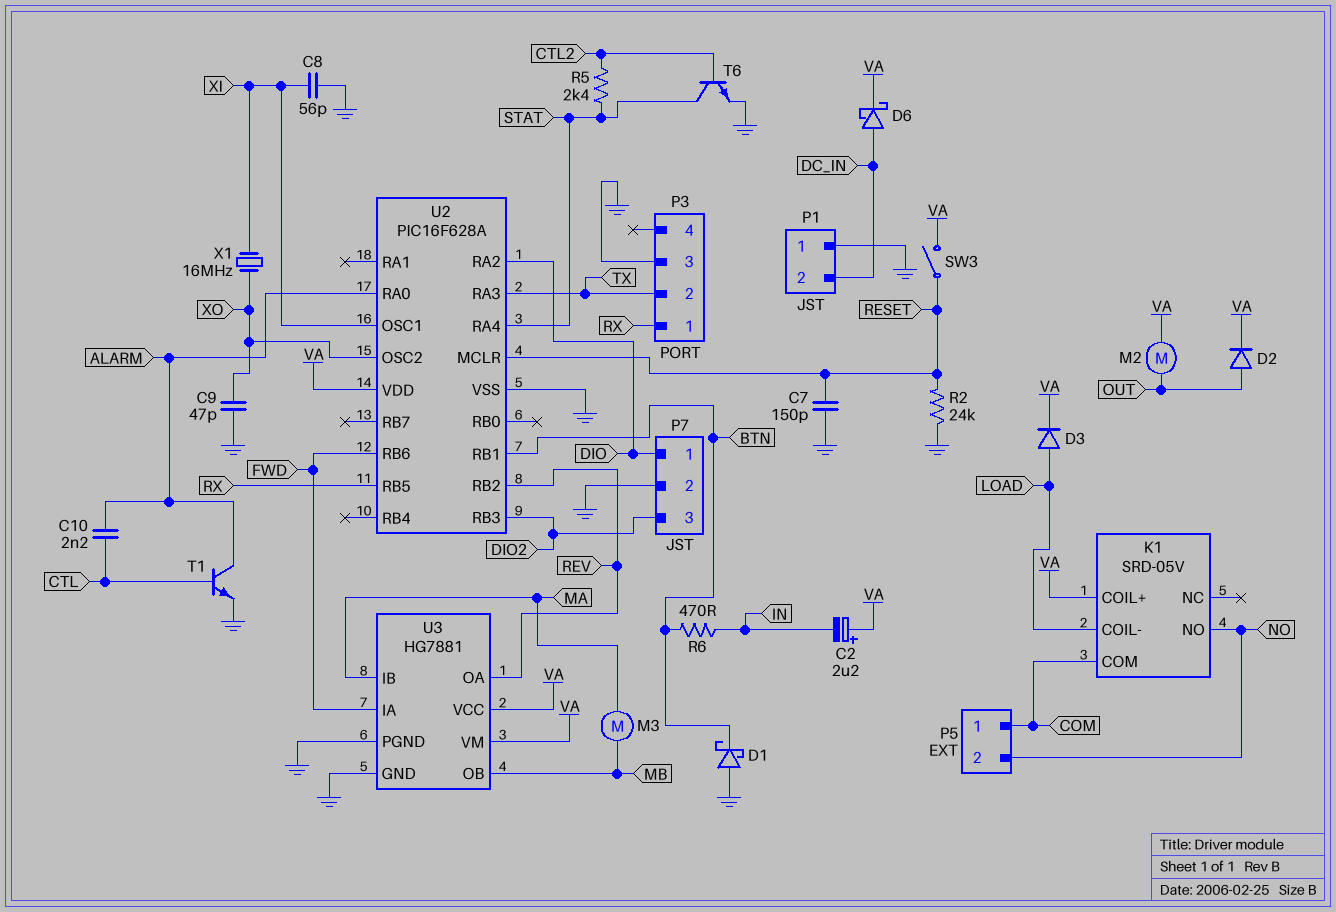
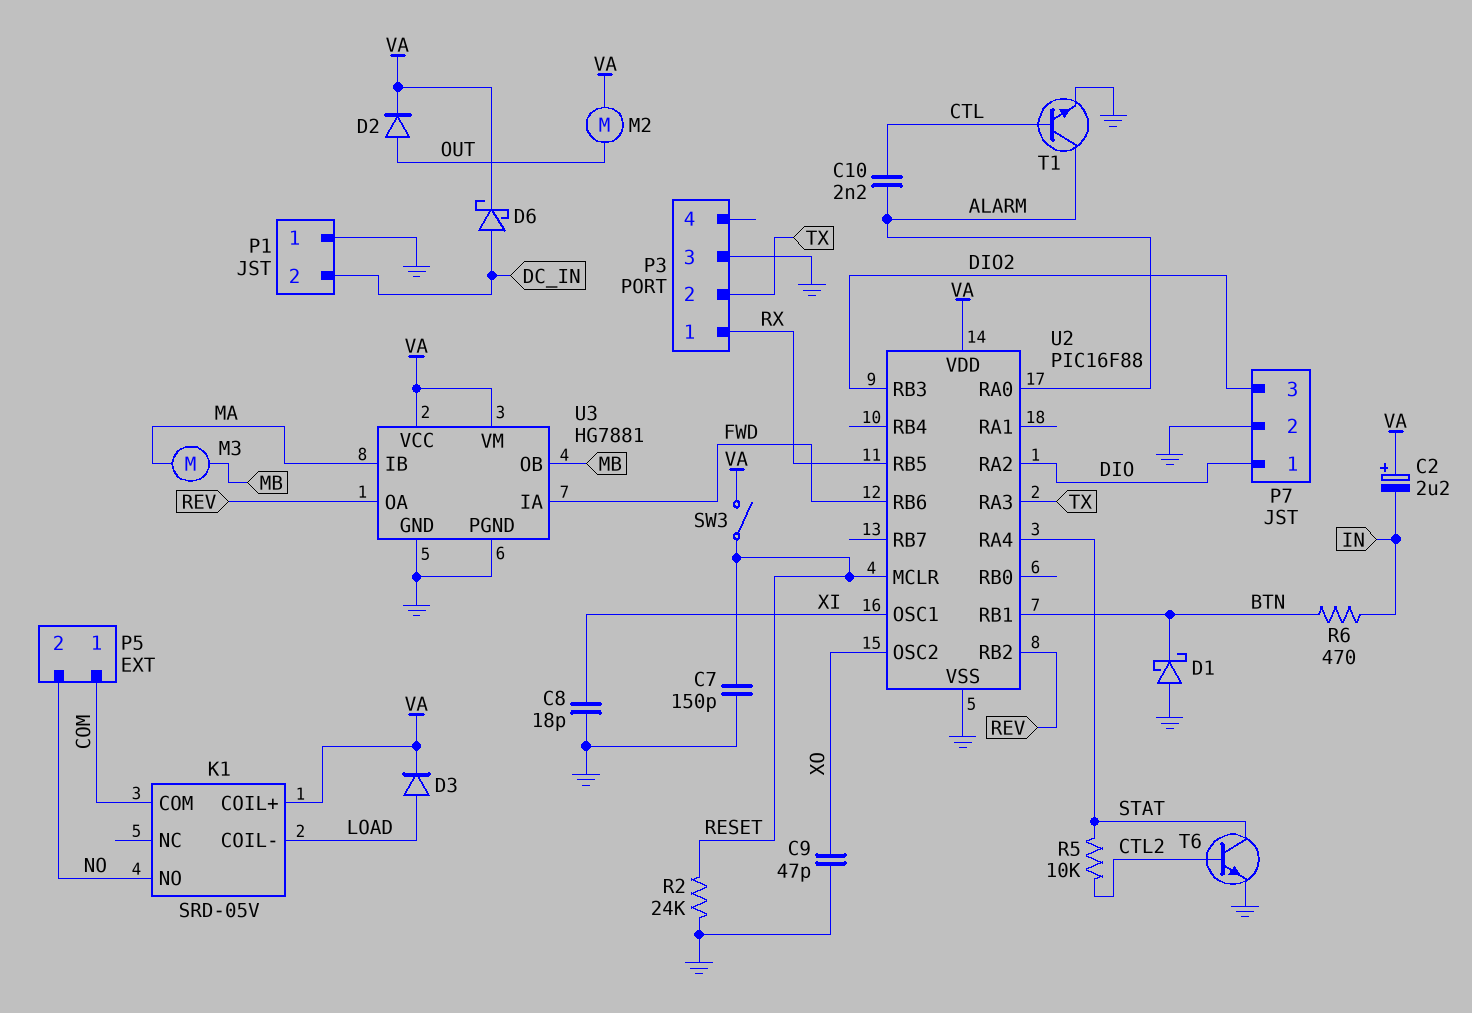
C8: 56pF (GND, XI) -> 18pF (GND, XI)
R5: 2.4k (CTL2, STAT) -> 10k (CTL2, STAT)
U2: PIC16F628A -> PIC16F88
X1: 16MHz (XI, XO) -> none

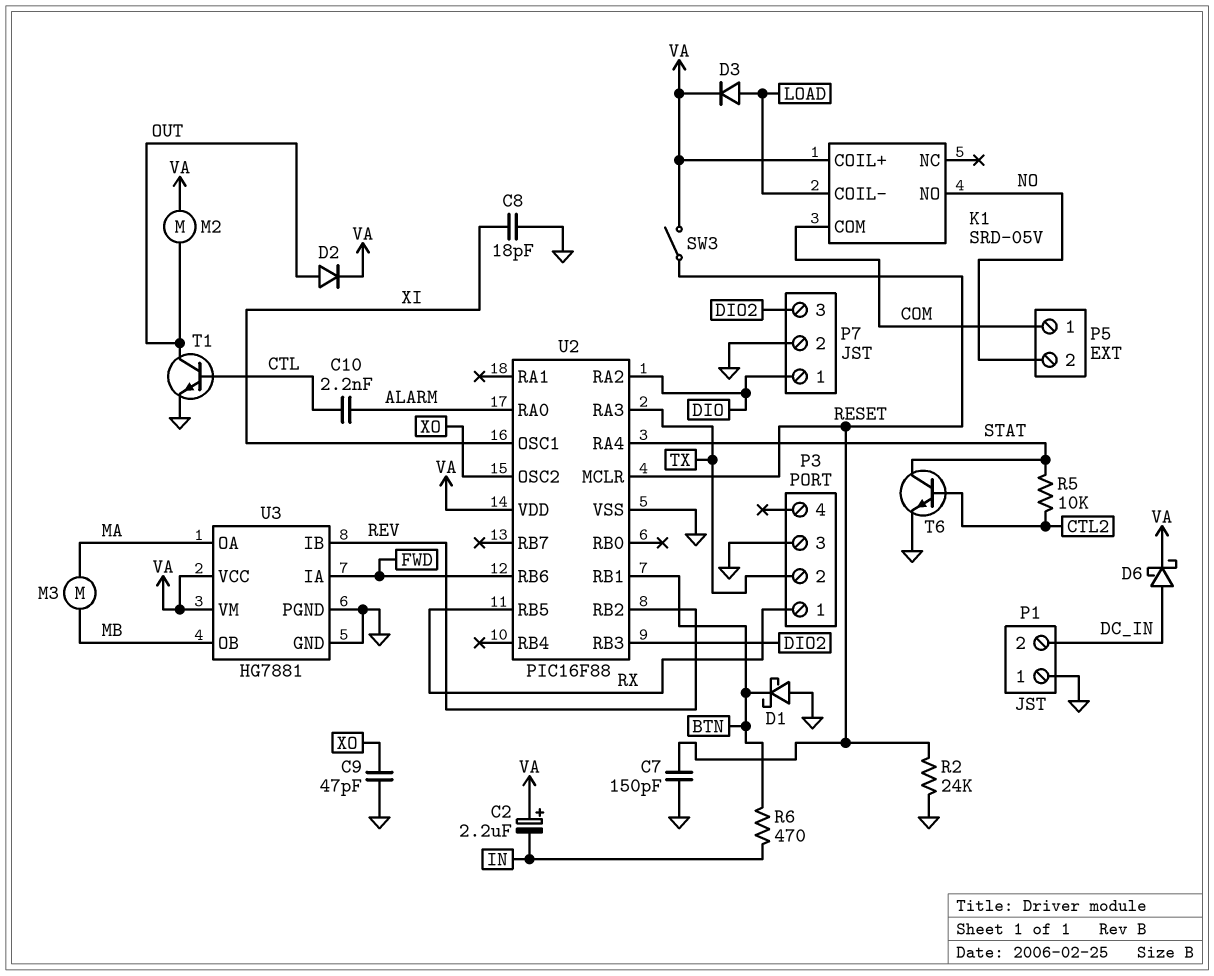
T1: NPN (B CTL, C ALARM, E GND) -> NPN (B CTL, C OUT, E GND)
U3 pin IB: MA -> REV
U3 pin OA: REV -> MA

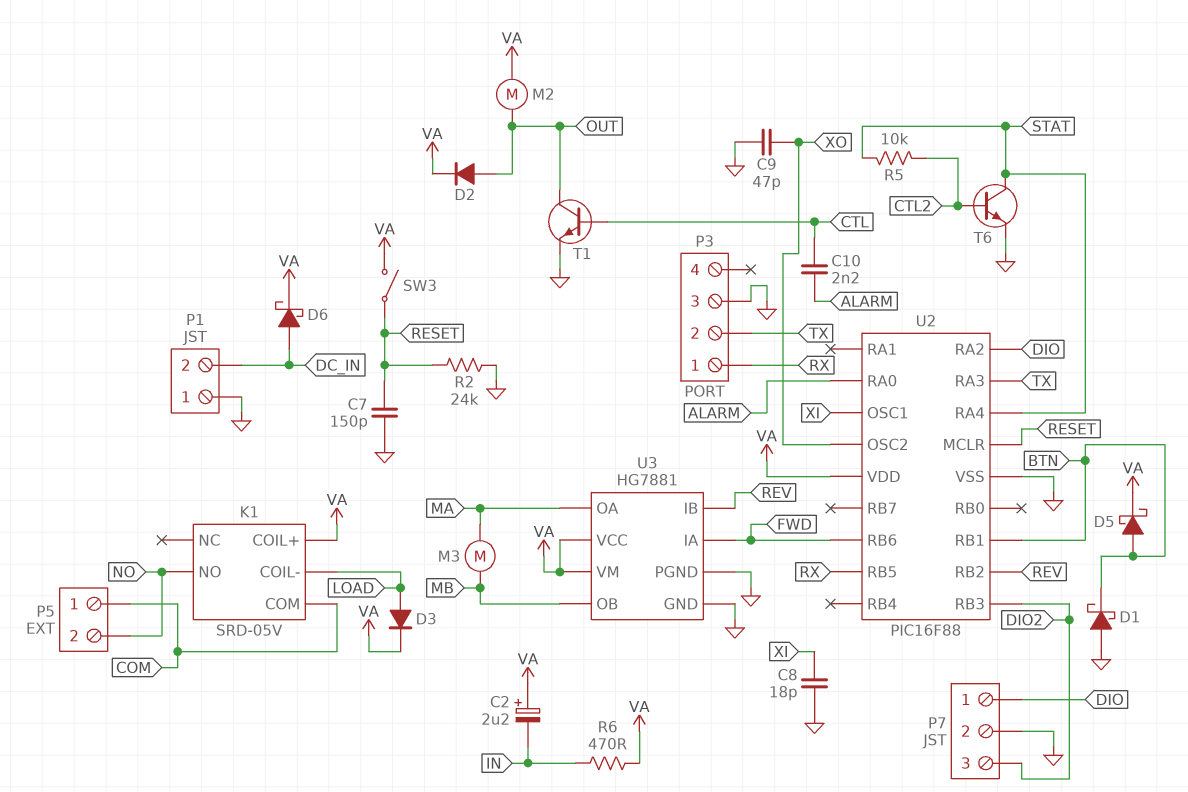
D5: none -> schottky (A BTN, K VA)
R6: 470 (BTN, IN) -> 470 (IN, VA)

